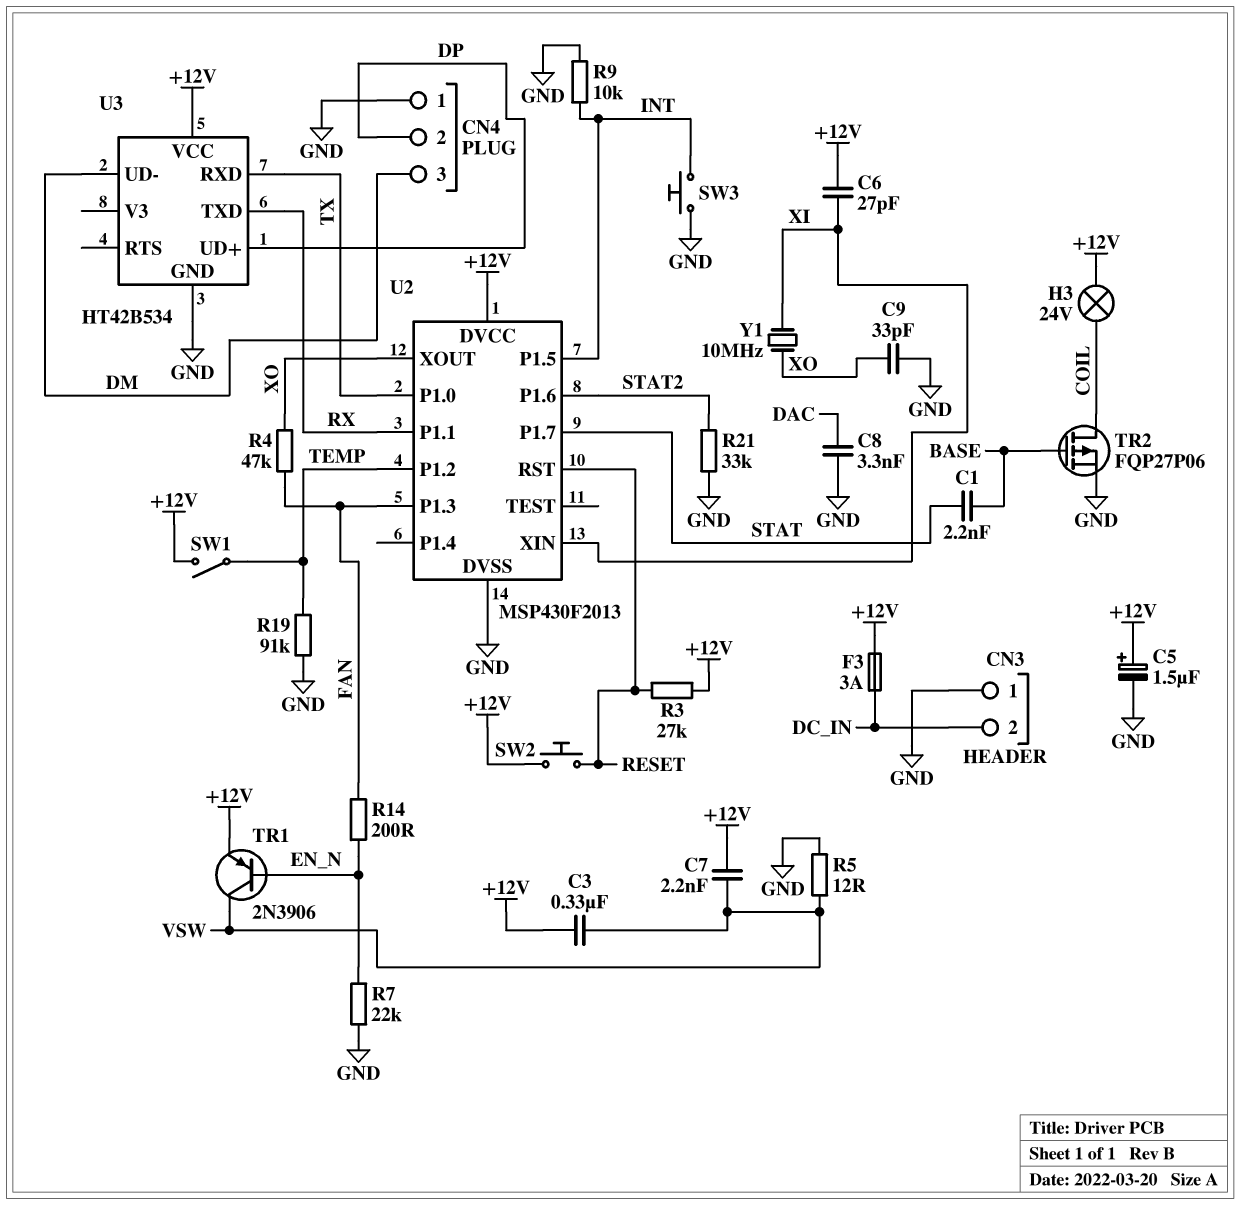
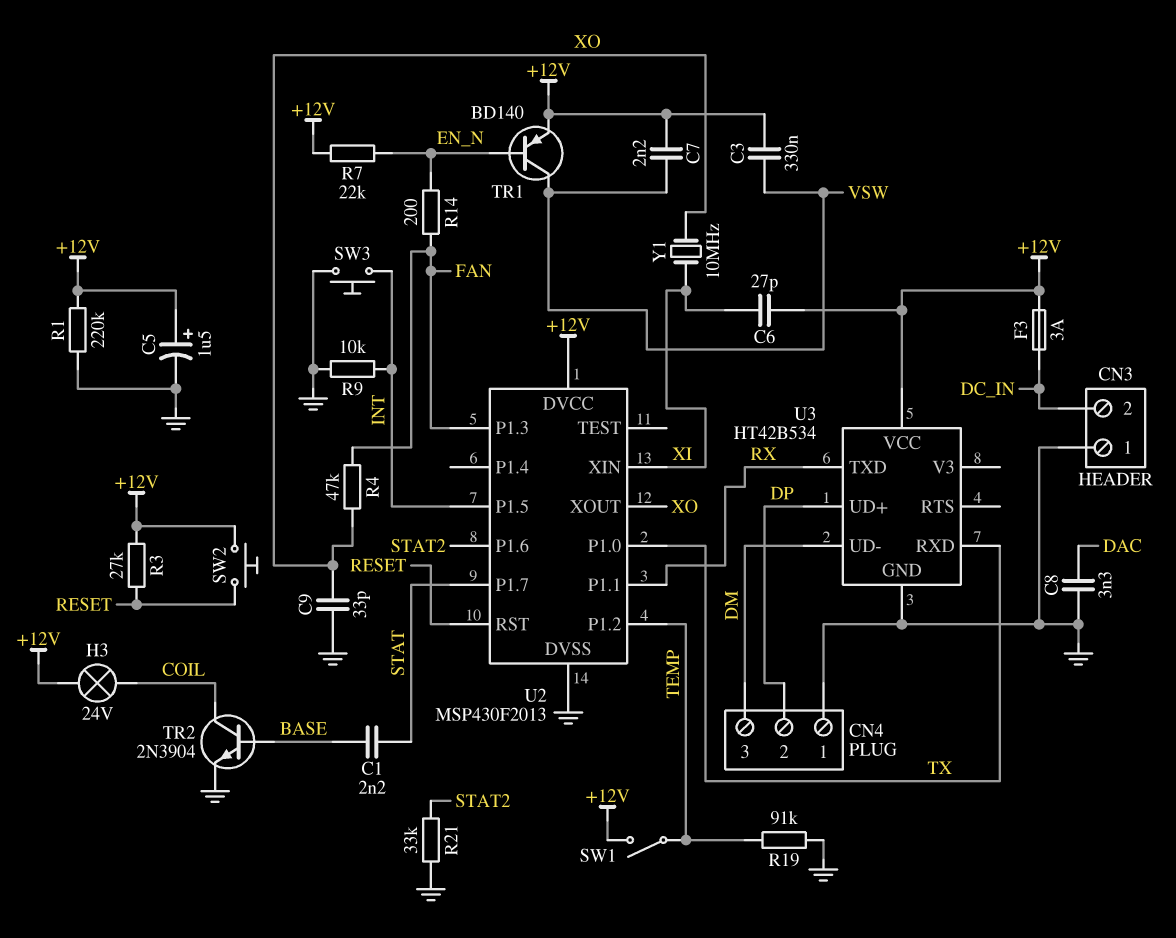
R1: none -> 220k (+12V, GND)
R5: 12 (GND, VSW) -> none
R7: 22k (EN_N, GND) -> 22k (+12V, EN_N)
TR1: PNP 2N3906 (B EN_N, C VSW, E +12V) -> PNP BD140 (B EN_N, C VSW, E +12V)
TR2: PMOS FQP27P06 (G BASE, D COIL, S GND) -> NPN 2N3904 (B BASE, C COIL, E GND)

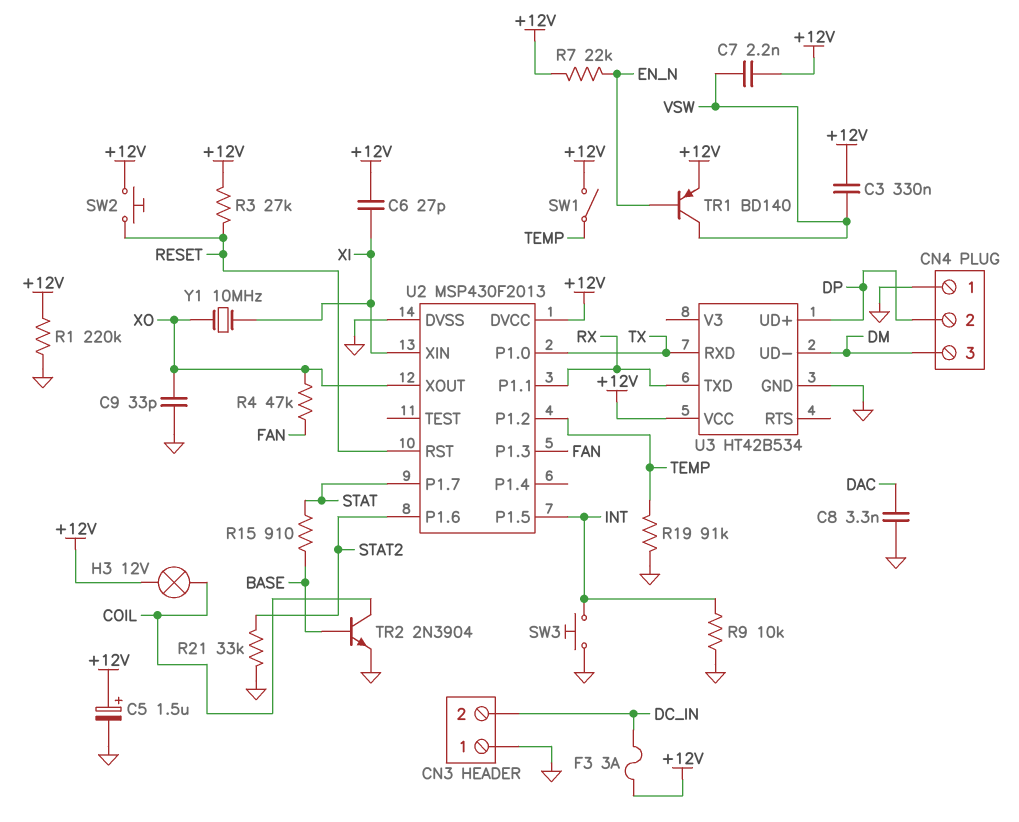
C1: 2.2nF (BASE, STAT) -> none
H3: lamp 24V (+12V, COIL) -> lamp 12V (+12V, COIL)
R14: 200 (EN_N, FAN) -> none
R15: none -> 910 (BASE, STAT)

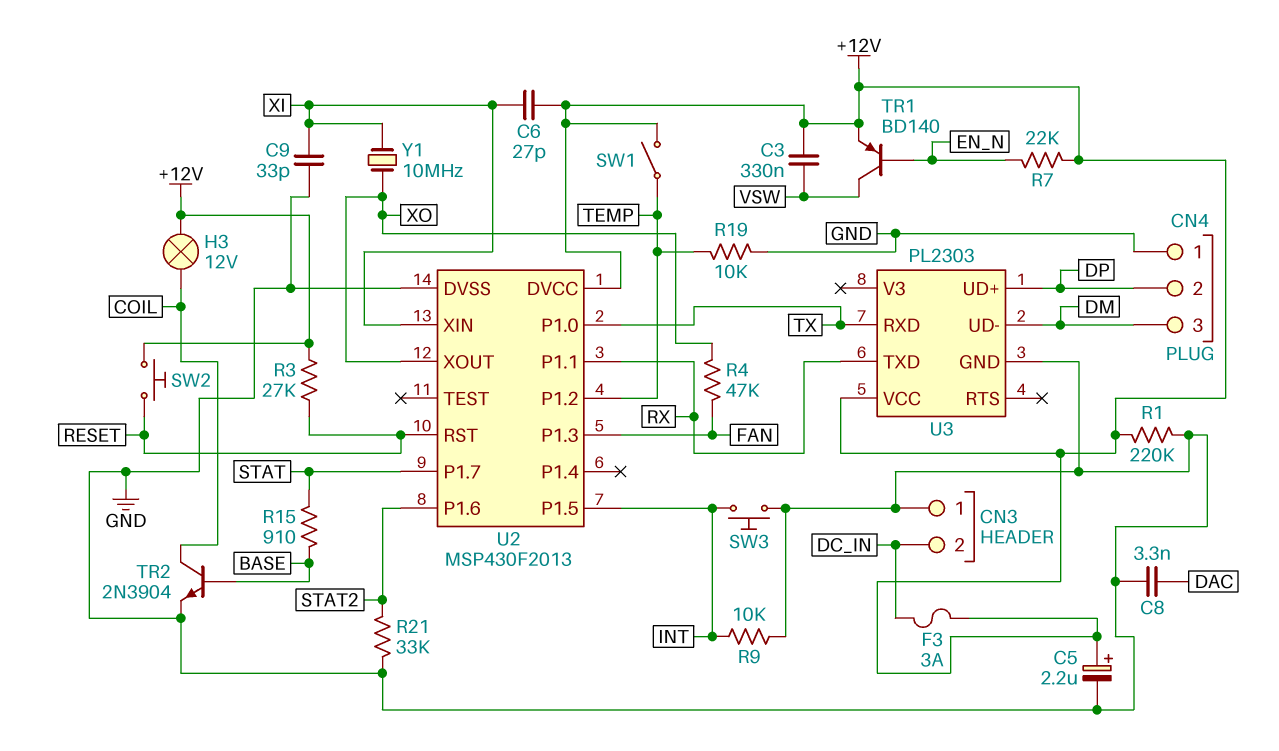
C5: 1.5uF (plus +12V, minus GND) -> 2.2uF (plus +12V, minus GND)
C7: 2.2nF (+12V, VSW) -> none
C9: 33pF (GND, XO) -> 33pF (GND, XI)
R19: 91k (GND, TEMP) -> 10k (GND, TEMP)
U3: HT42B534 -> PL2303

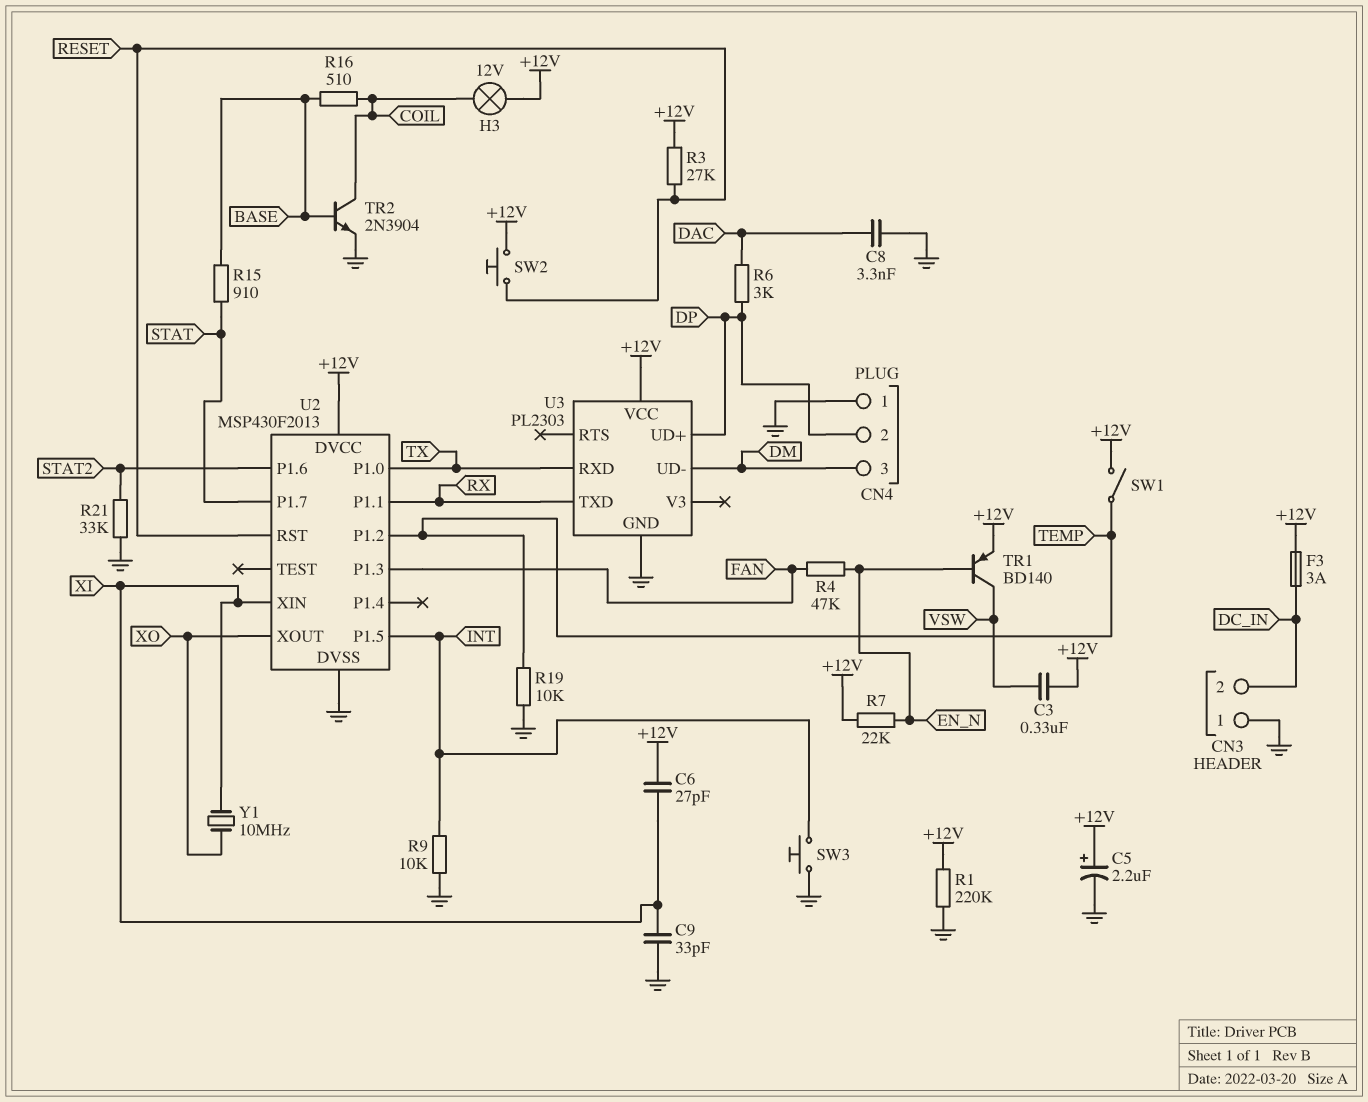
R4: 47k (FAN, XO) -> 47k (EN_N, FAN)
R6: none -> 3k (DAC, DP)
R16: none -> 510 (BASE, COIL)

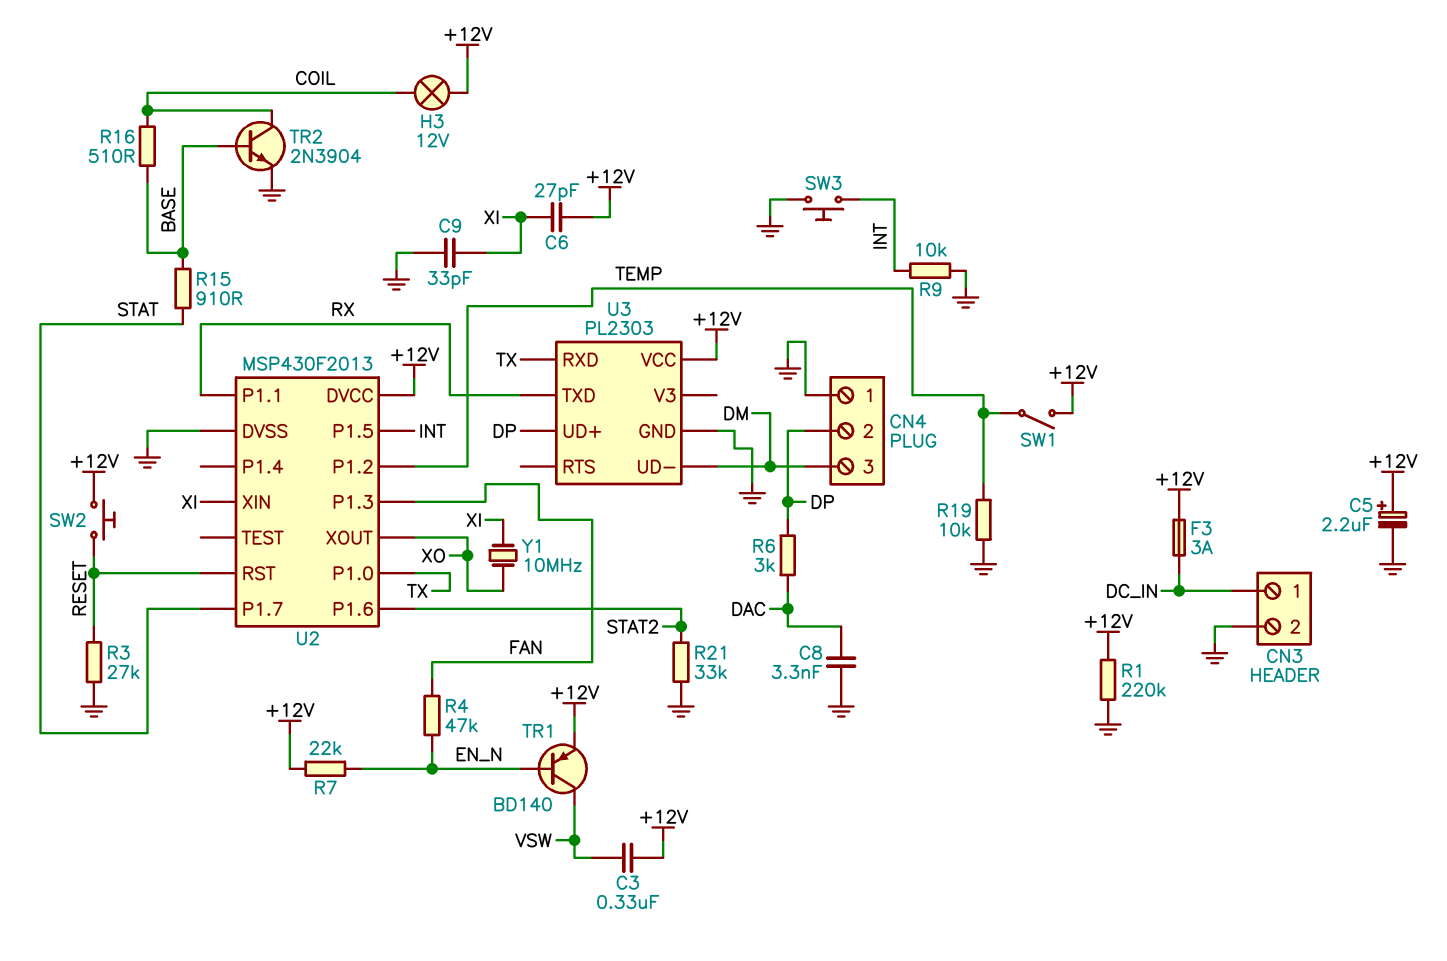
CN3 pin 1: GND -> DC_IN
CN3 pin 2: DC_IN -> GND
R3: 27k (+12V, RESET) -> 27k (GND, RESET)

